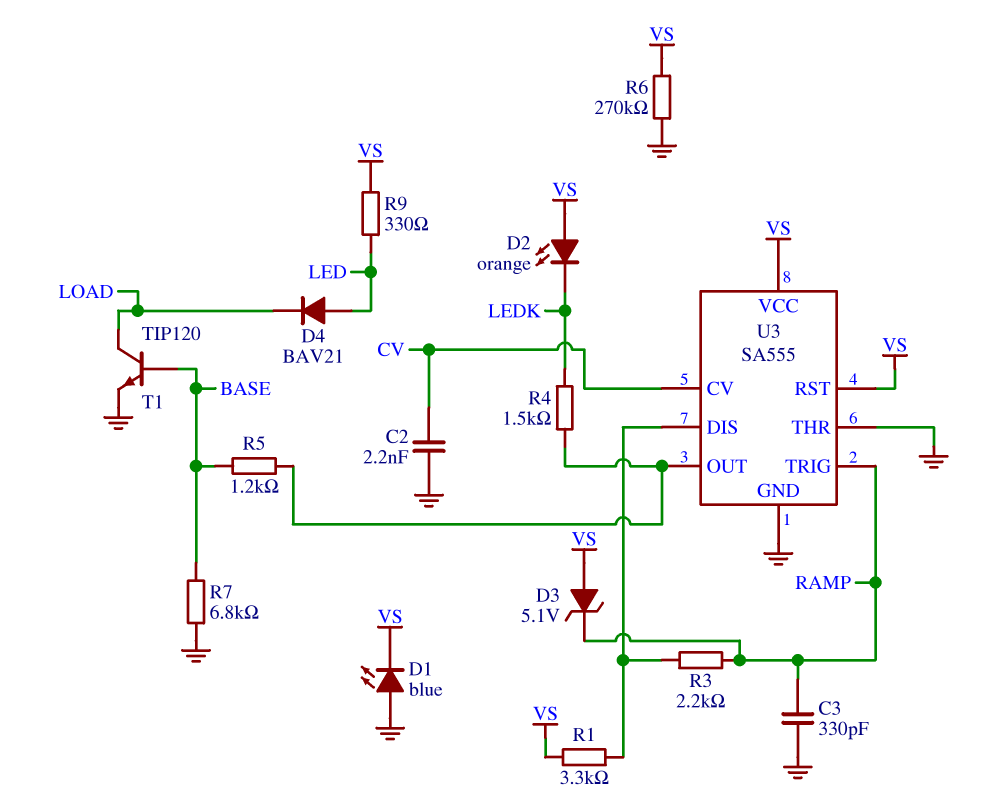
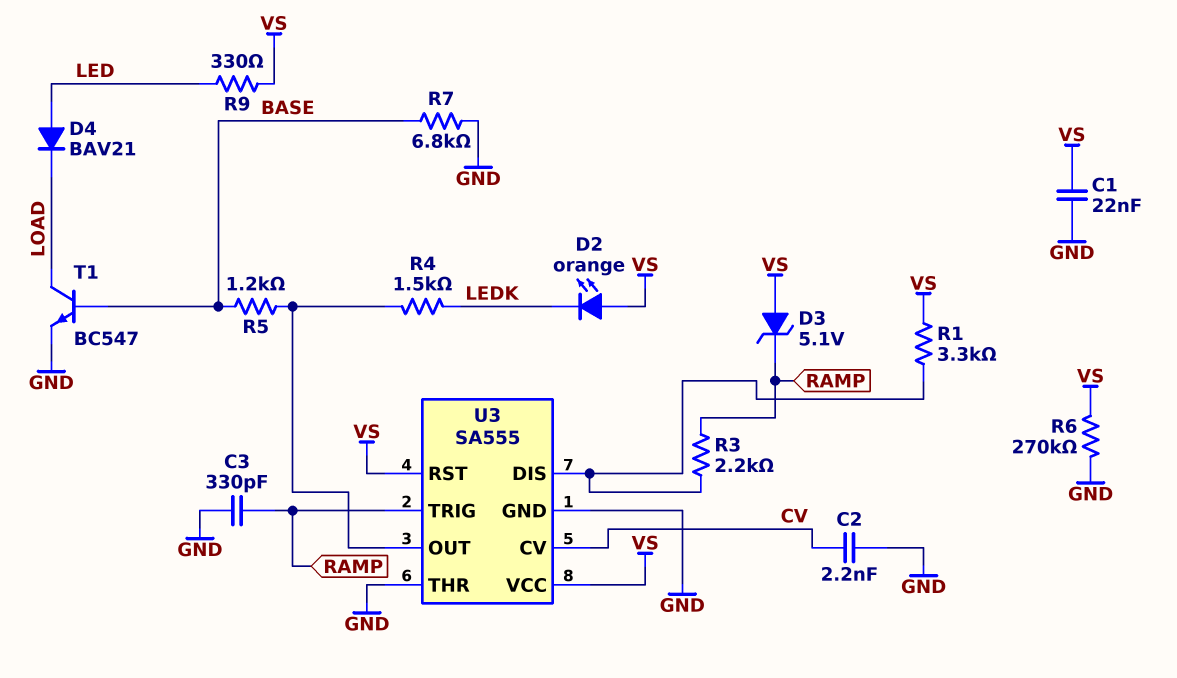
C1: none -> 22nF (GND, VS)
D1: LED blue (A GND, K VS) -> none
T1: NPN TIP120 (B BASE, C LOAD, E GND) -> NPN BC547 (B BASE, C LOAD, E GND)

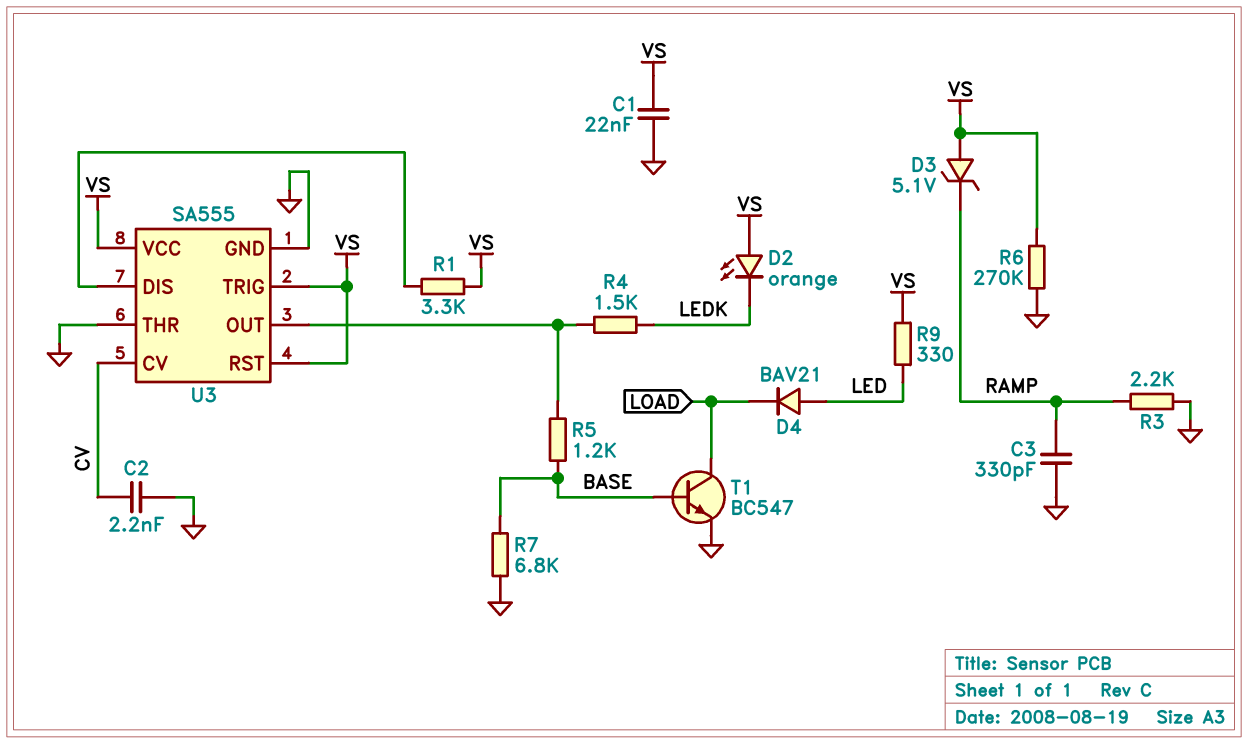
R3: 2.2k (RAMP, U3/DIS) -> 2.2k (GND, RAMP)
U3 pin TRIG: RAMP -> VS

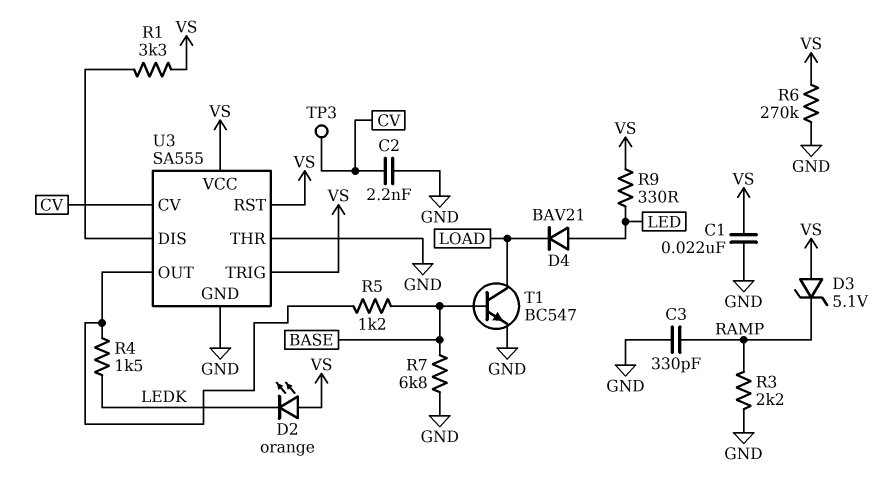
TP3: none -> test point (CV)

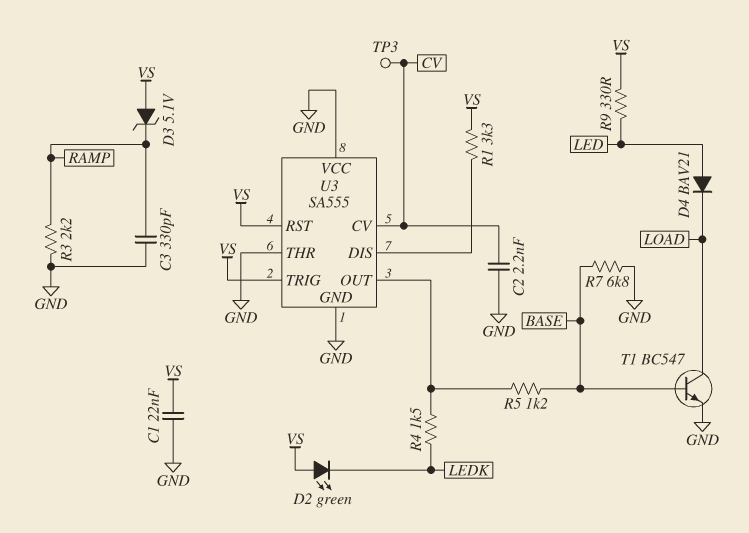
D2: LED orange (A VS, K LEDK) -> LED green (A VS, K LEDK)
R6: 270k (GND, VS) -> none
U3 pin VCC: VS -> GND

